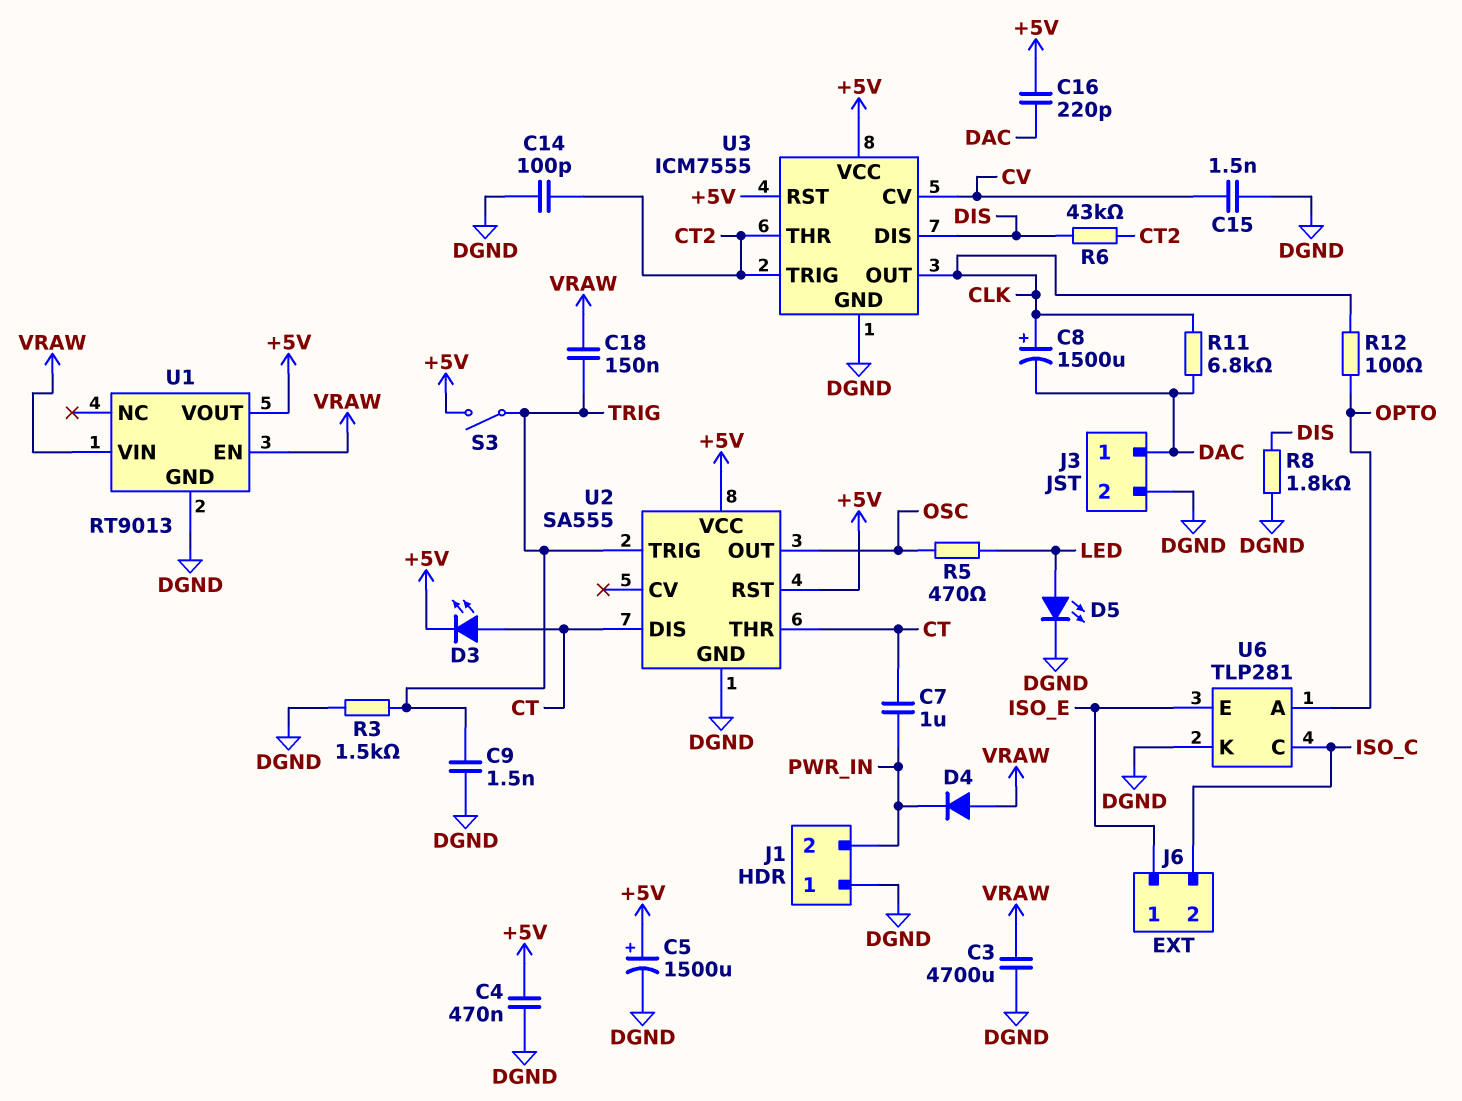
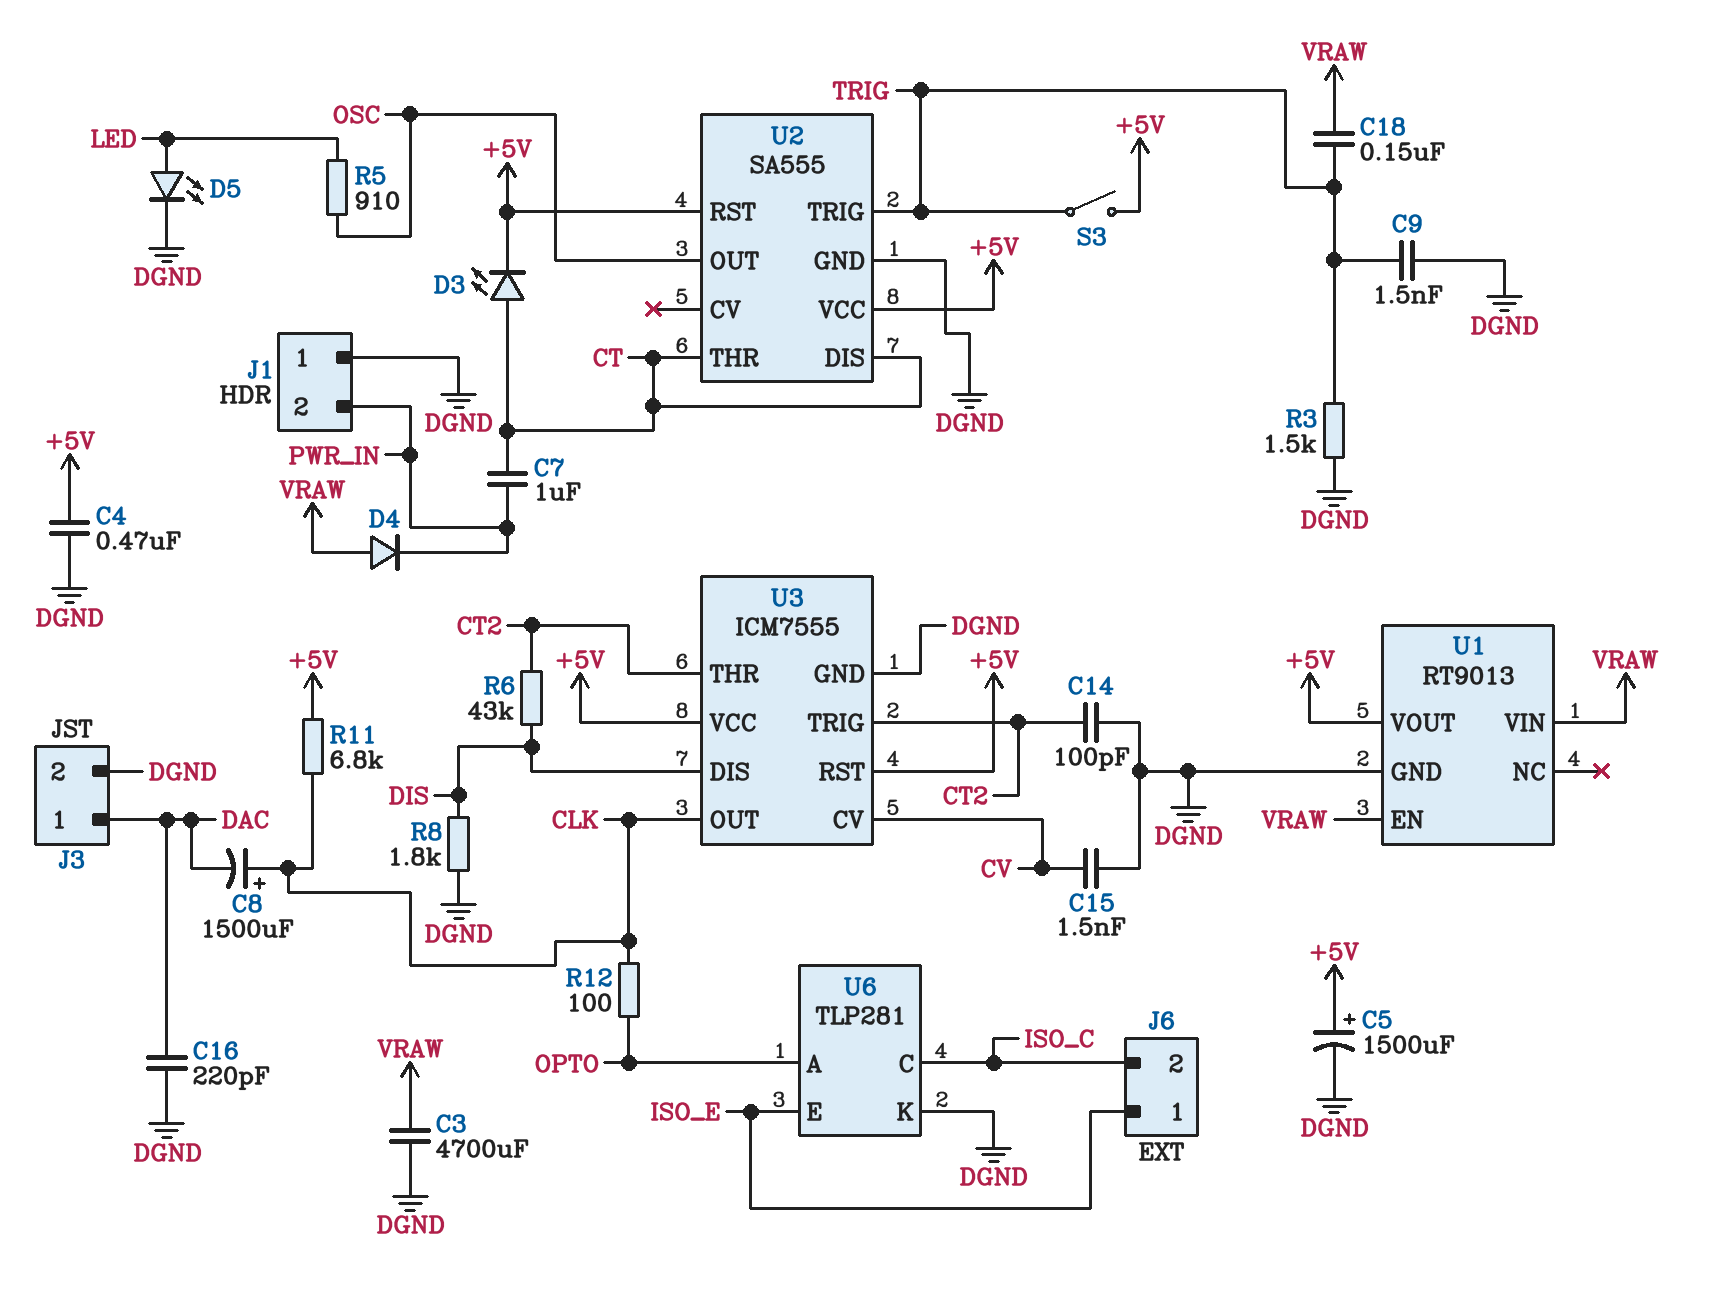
C16: 220pF (+5V, DAC) -> 220pF (DAC, DGND)
R5: 470 (LED, OSC) -> 910 (LED, OSC)
R11: 6.8k (CLK, DAC) -> 6.8k (+5V, CLK)

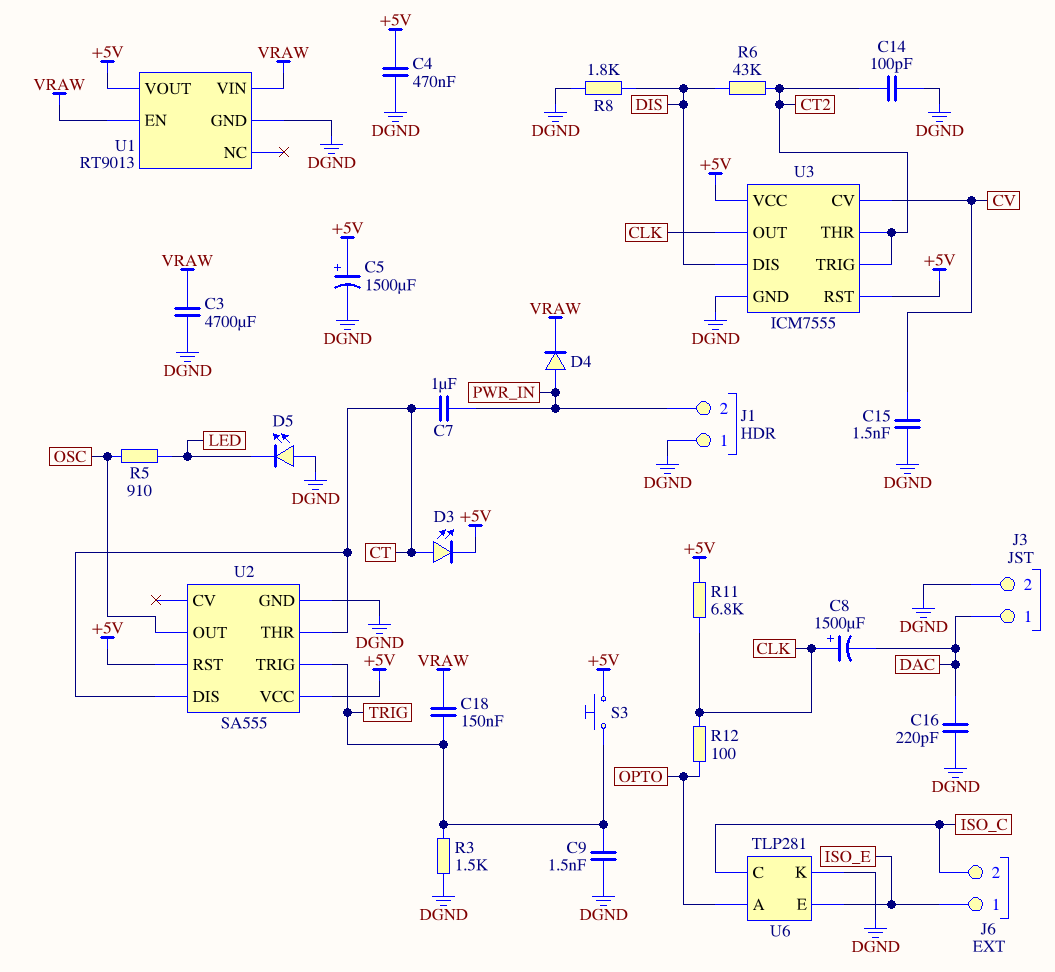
D4: diode (A VRAW, K PWR_IN) -> diode (A PWR_IN, K VRAW)
D5: LED (A LED, K DGND) -> LED (A DGND, K LED)
S3: switch (+5V, TRIG) -> button (+5V, TRIG)

